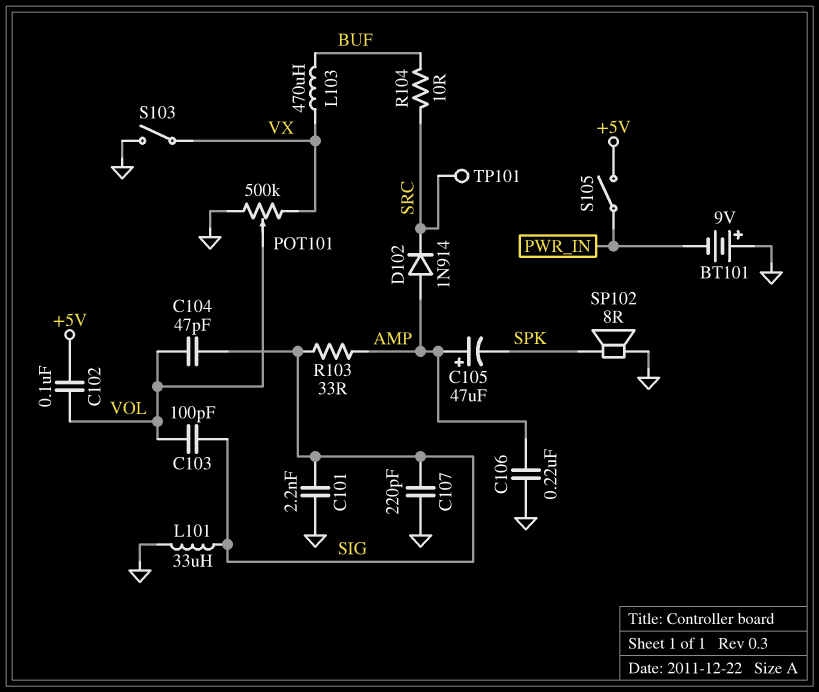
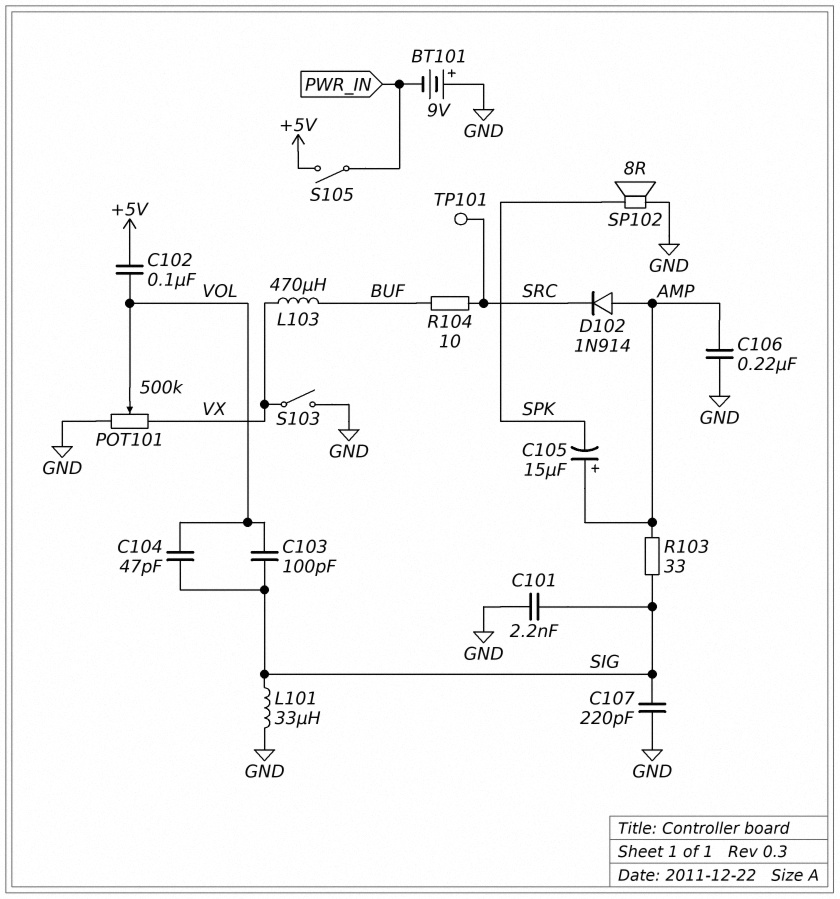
C105: 47uF (plus AMP, minus SPK) -> 15uF (plus AMP, minus SPK)

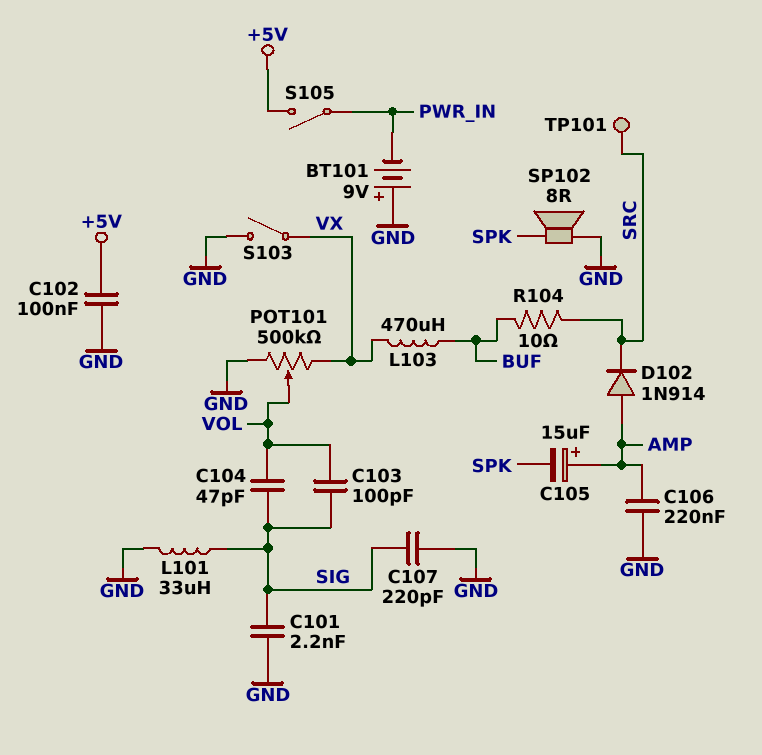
C102: 100nF (+5V, VOL) -> 100nF (+5V, GND)
R103: 33 (AMP, SIG) -> none

